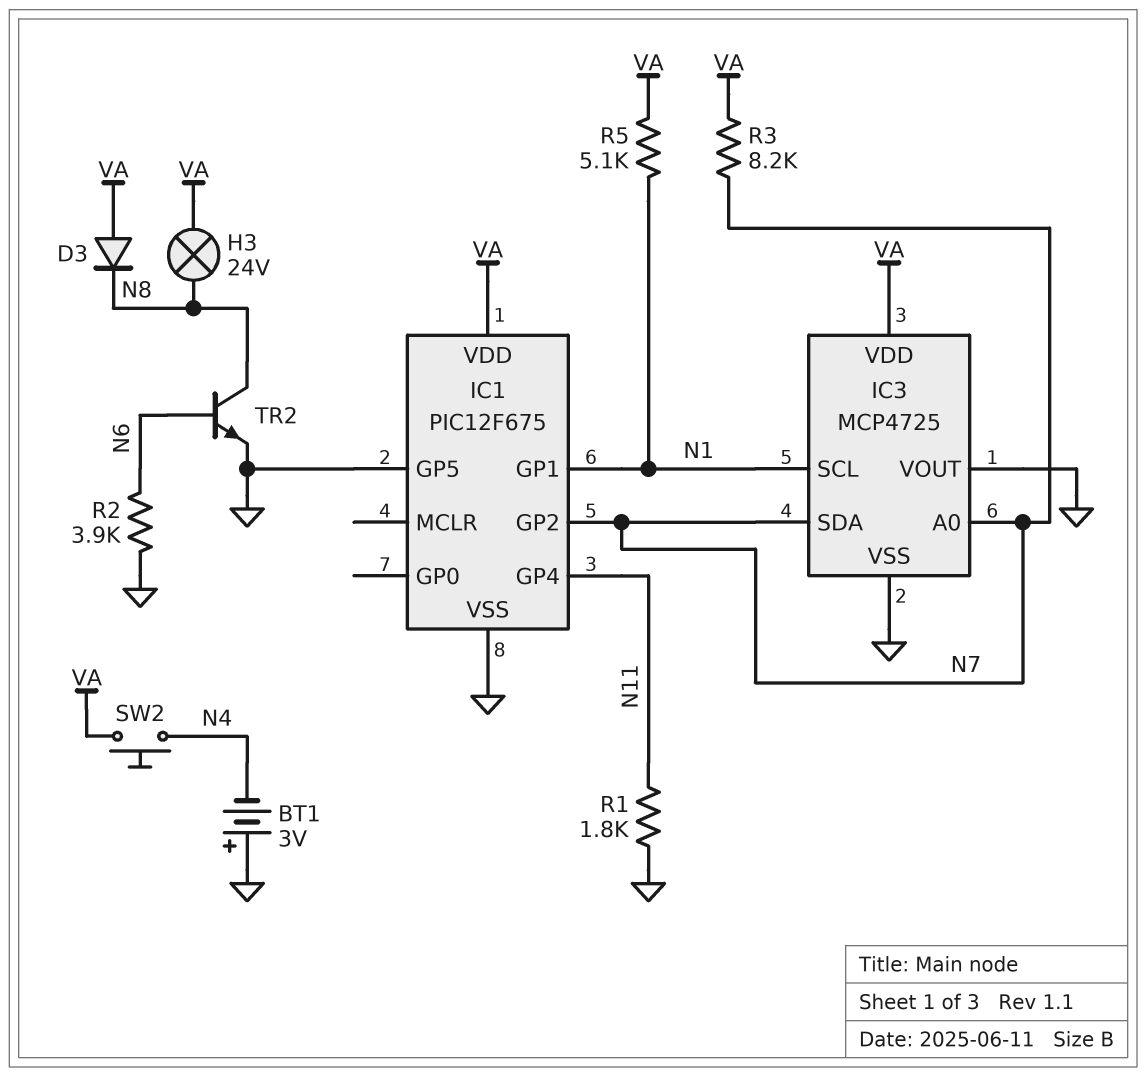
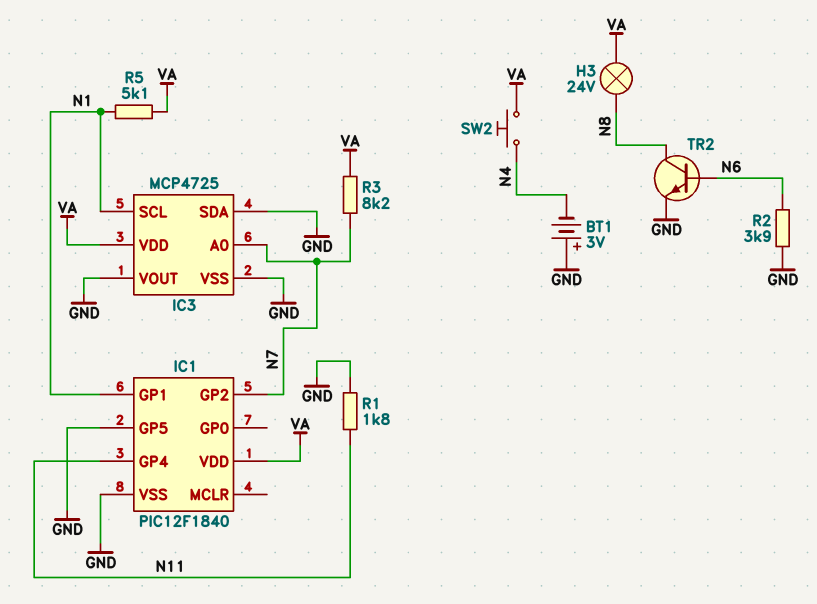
D3: diode (A VA, K N8) -> none
IC1: PIC12F675 -> PIC12F1840
IC3 pin SDA: N7 -> GND

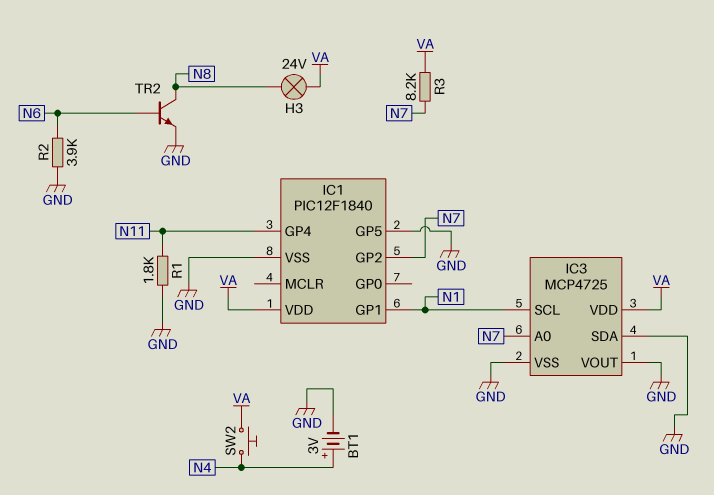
BT1: 3V (plus GND, minus N4) -> 3V (plus N4, minus GND)
R5: 5.1k (N1, VA) -> none

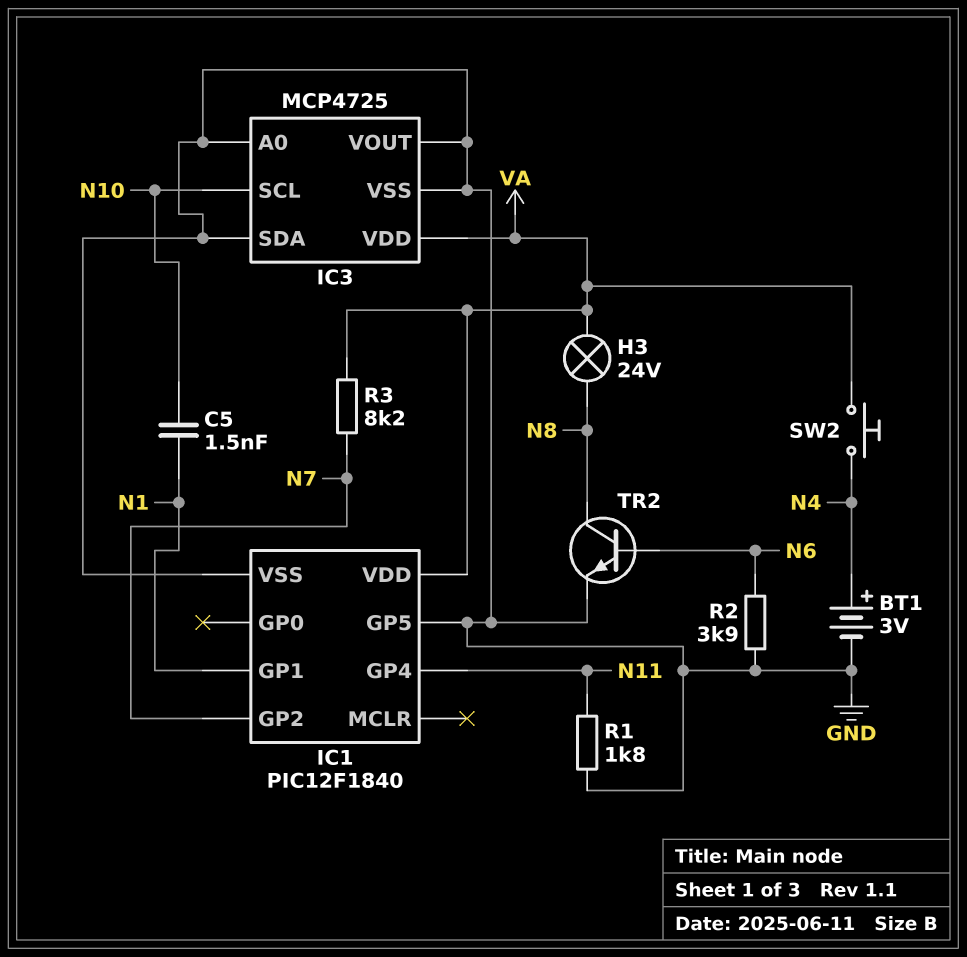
C5: none -> 1.5nF (N1, N10)
IC3 pin A0: N7 -> GND
IC3 pin SCL: N1 -> N10

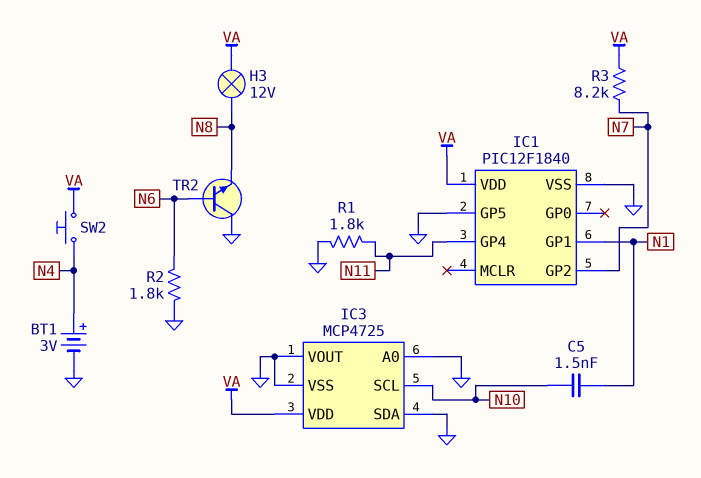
H3: lamp 24V (N8, VA) -> lamp 12V (N8, VA)
R2: 3.9k (GND, N6) -> 1.8k (GND, N6)
TR2: NPN (B N6, C N8, E GND) -> NPN (B N6, C GND, E N8)

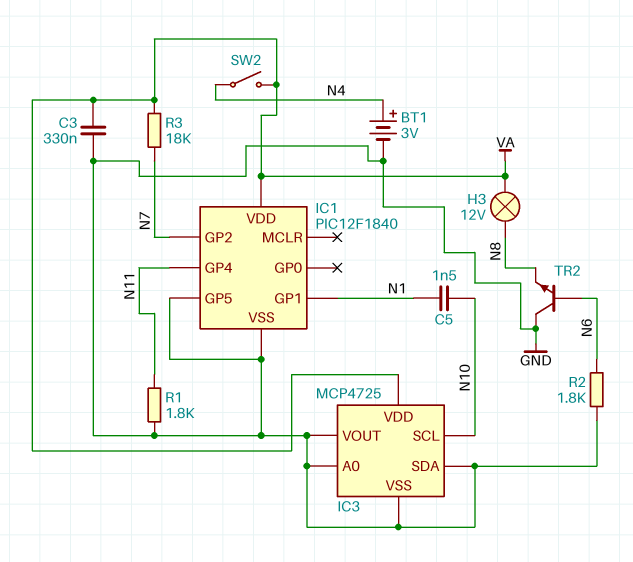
C3: none -> 330nF (GND, VA)
R3: 8.2k (N7, VA) -> 18k (N7, VA)
SW2: button (N4, VA) -> switch (N4, VA)

